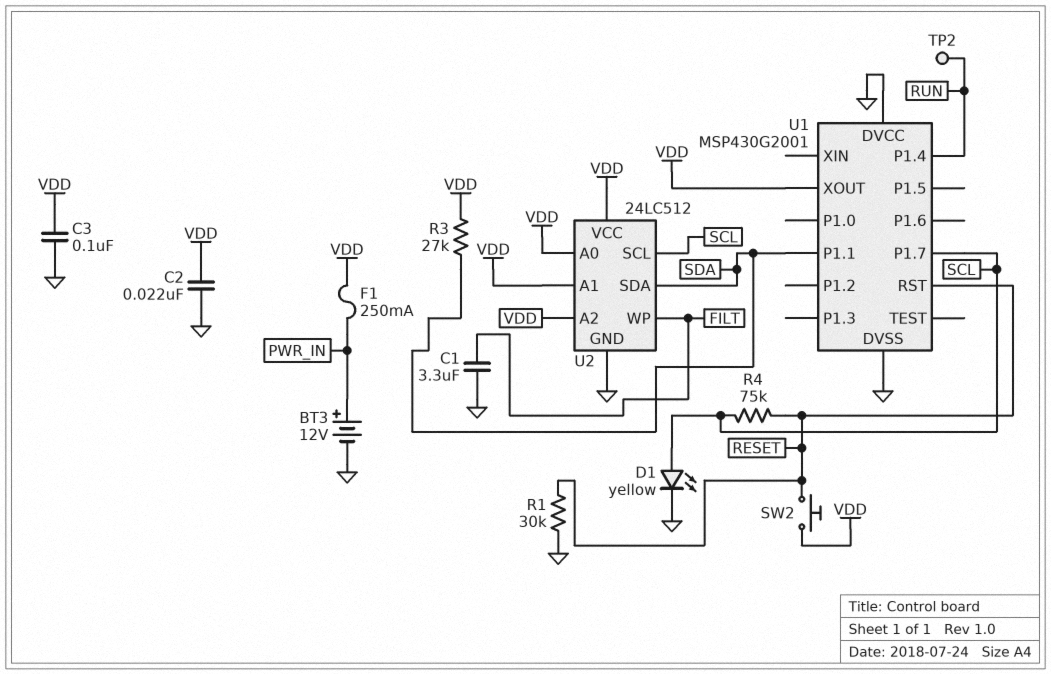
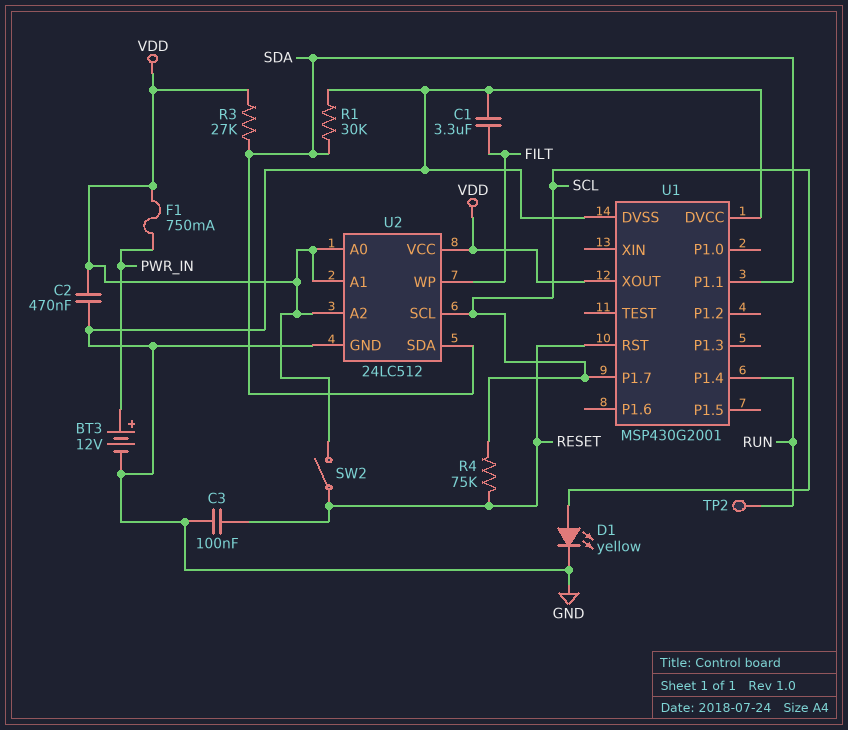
C2: 22nF (GND, VDD) -> 470nF (GND, VDD)
C3: 100nF (GND, VDD) -> 100nF (GND, RESET)
F1: 250mA (PWR_IN, VDD) -> 750mA (PWR_IN, VDD)
R1: 30k (GND, RESET) -> 30k (GND, SDA)
SW2: button (RESET, VDD) -> switch (RESET, VDD)

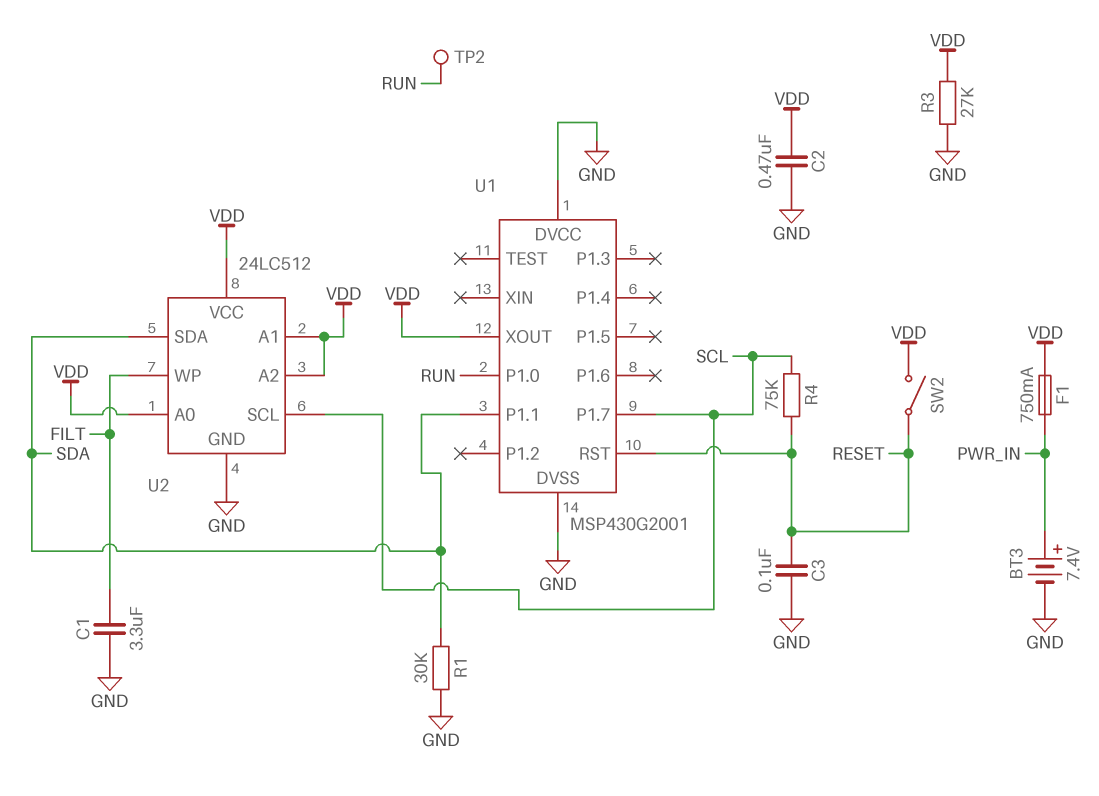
BT3: 12V (plus PWR_IN, minus GND) -> 7.4V (plus PWR_IN, minus GND)
D1: LED yellow (A SCL, K GND) -> none
R3: 27k (SDA, VDD) -> 27k (GND, VDD)
U1 pin P1.0: none -> RUN
U1 pin P1.4: RUN -> none

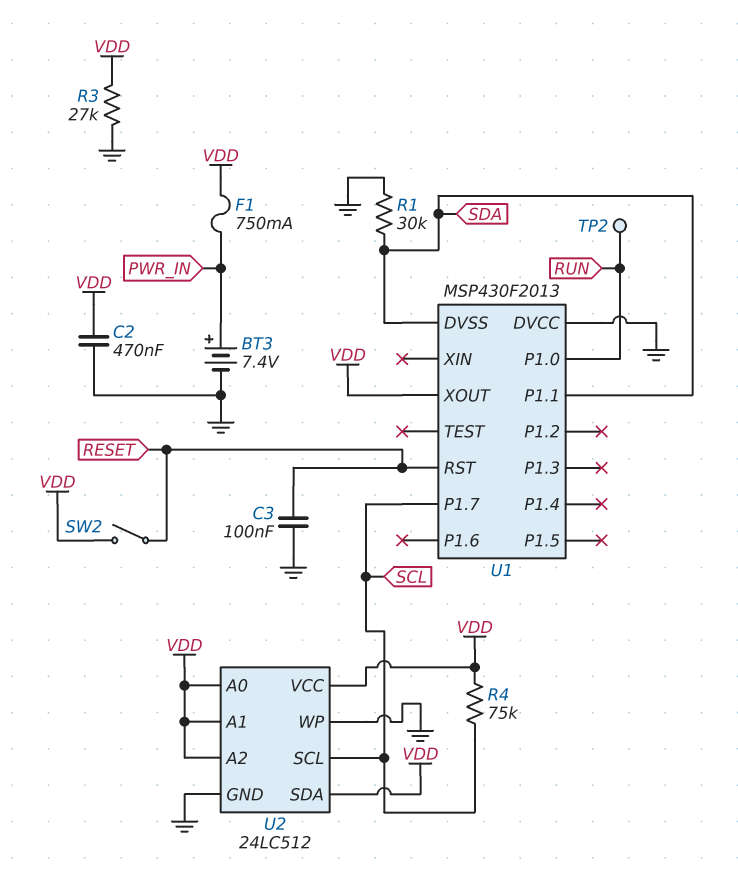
C1: 3.3uF (FILT, GND) -> none
R4: 75k (RESET, SCL) -> 75k (SCL, VDD)
U1: MSP430G2001 -> MSP430F2013
U1 pin DVSS: GND -> SDA
U2 pin SDA: SDA -> VDD
U2 pin WP: FILT -> GND

